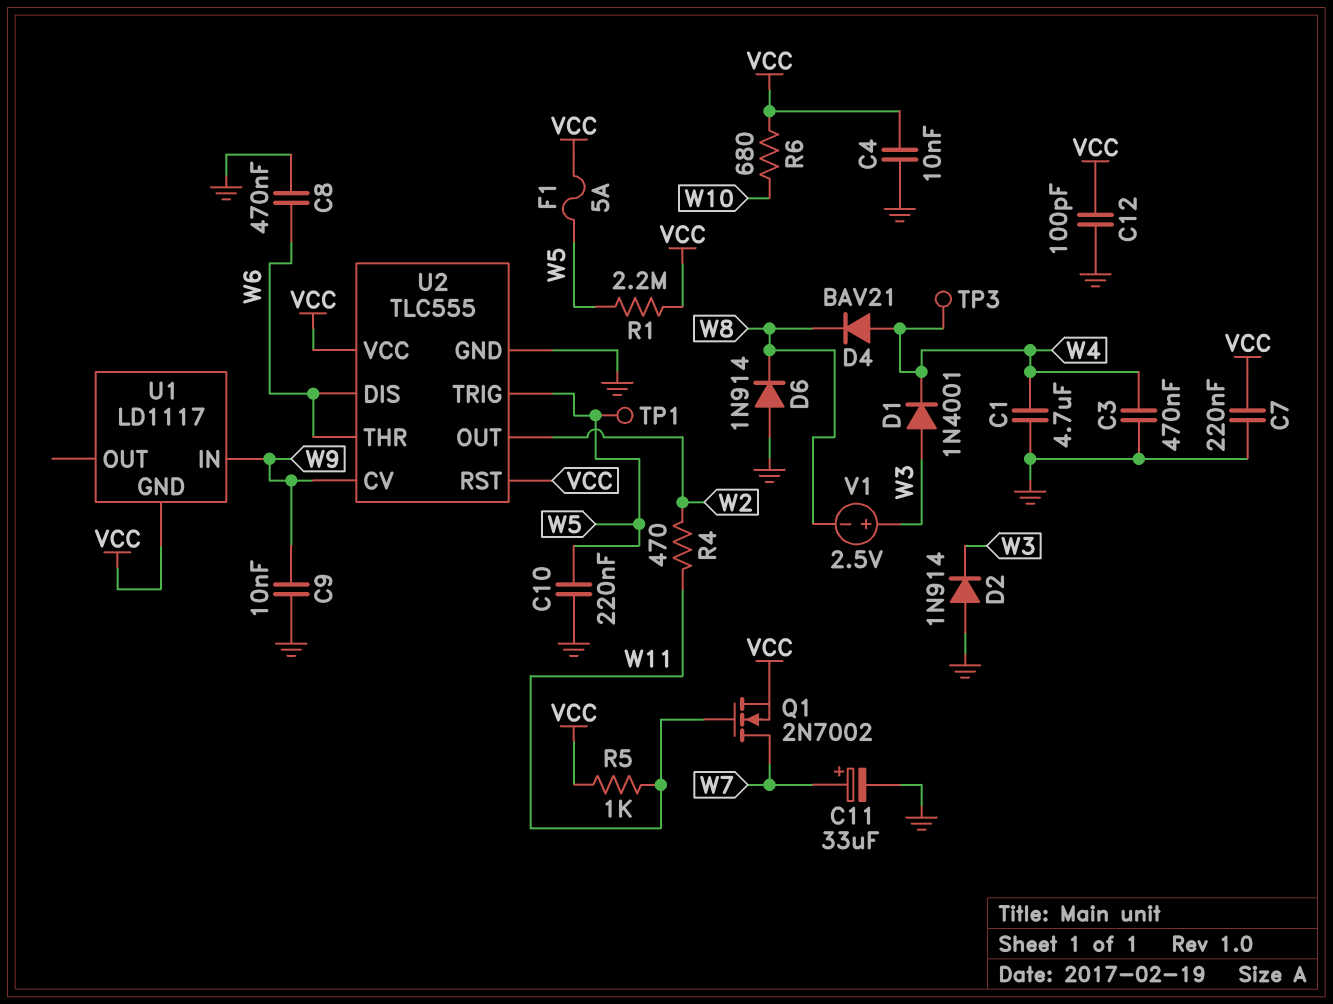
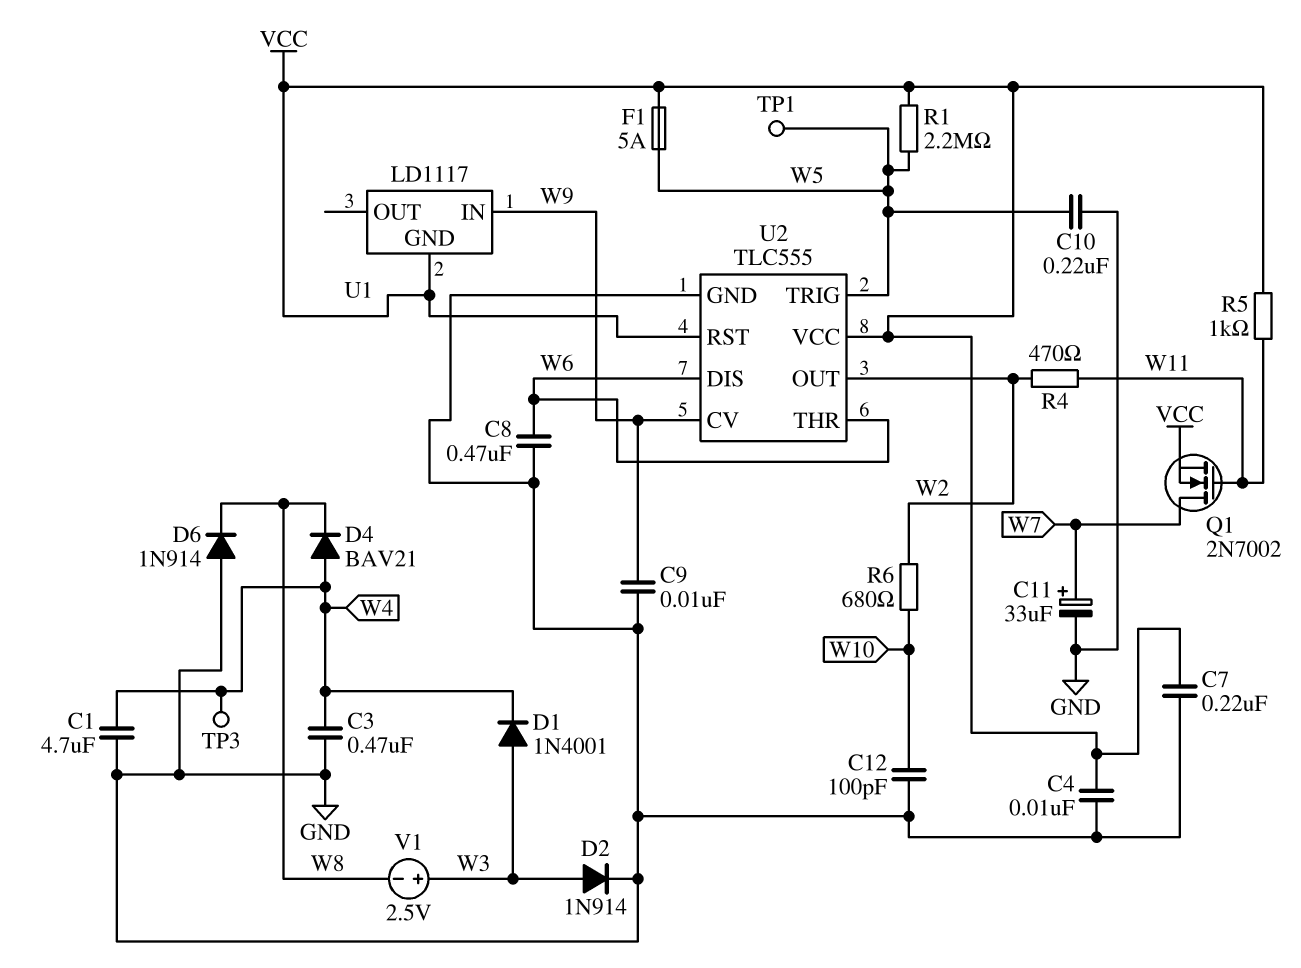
C12: 100pF (GND, VCC) -> 100pF (GND, W10)
D2: diode 1N914 (A GND, K W3) -> diode 1N914 (A W3, K GND)
R6: 680 (VCC, W10) -> 680 (W2, W10)

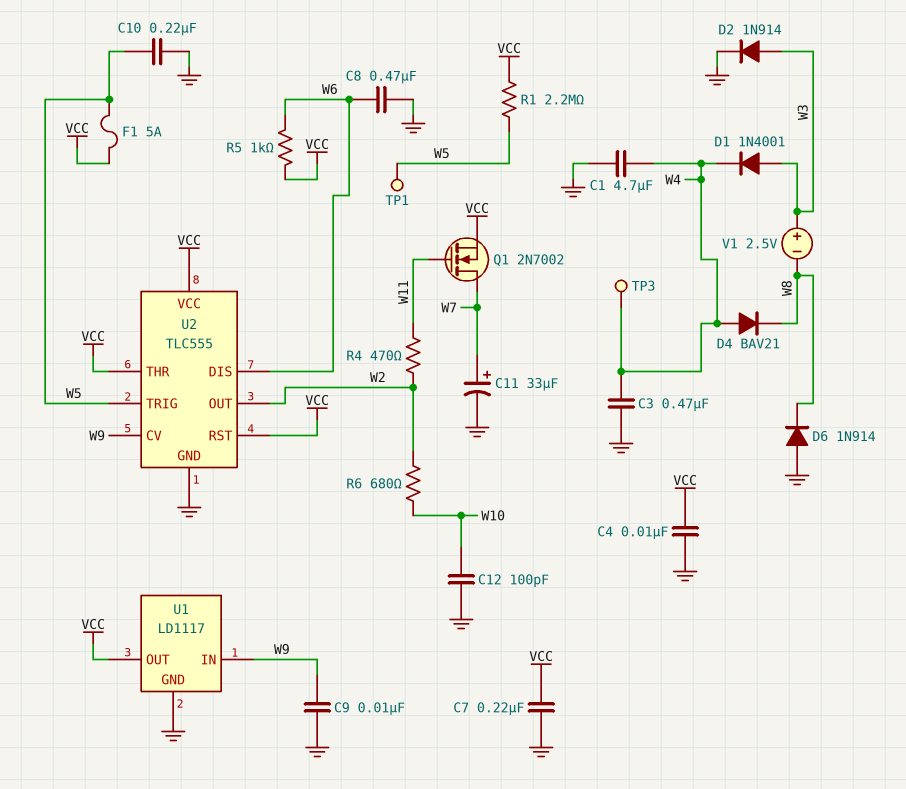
R5: 1k (VCC, W11) -> 1k (VCC, W6)
U1 pin GND: VCC -> GND
U1 pin OUT: none -> VCC
U2 pin THR: W6 -> VCC

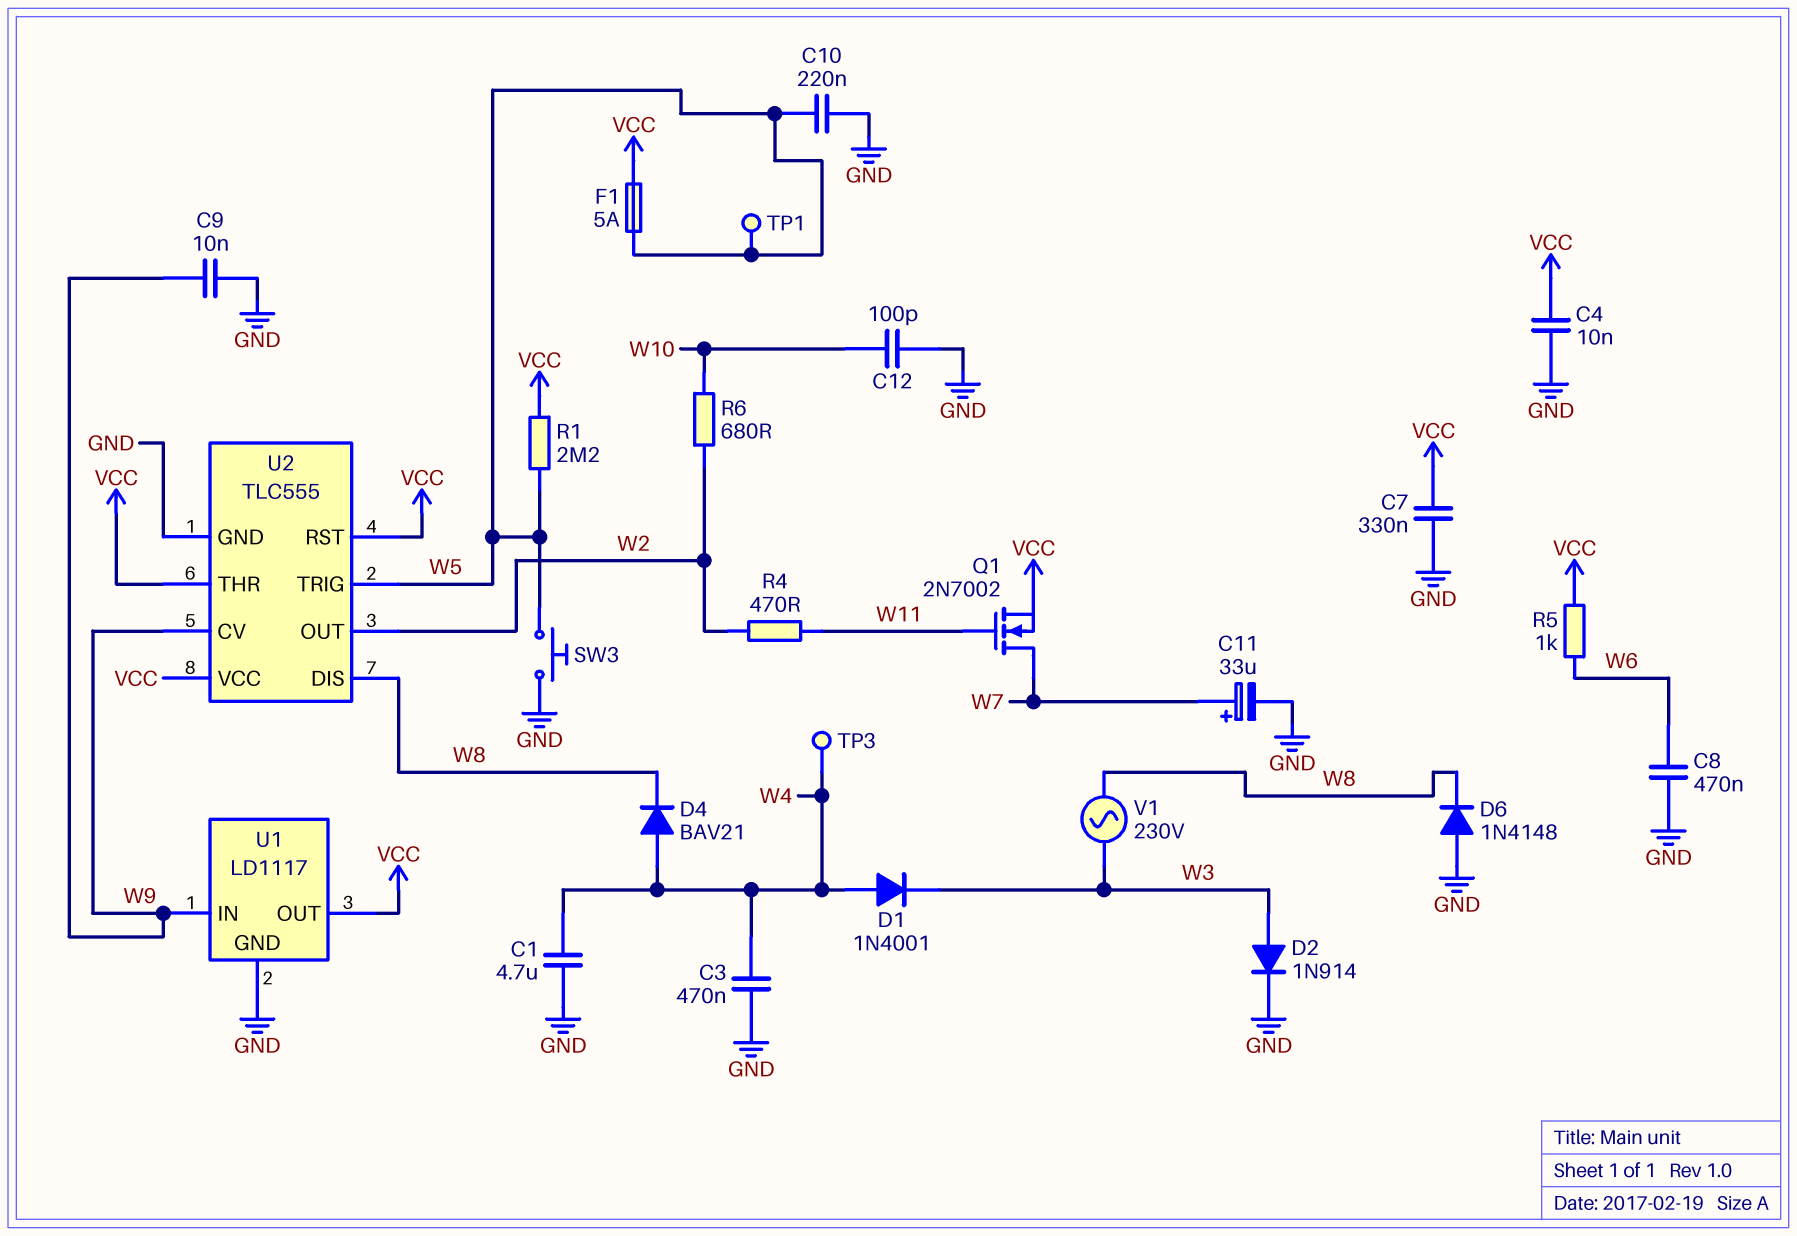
C7: 220nF (GND, VCC) -> 330nF (GND, VCC)
D1: diode 1N4001 (A W3, K W4) -> diode 1N4001 (A W4, K W3)
D6: diode 1N914 (A GND, K W8) -> diode 1N4148 (A GND, K W8)
SW3: none -> button (GND, W5)
U2 pin DIS: W6 -> W8
V1: 2.5V (plus W3, minus W8) -> AC 230V (W3, W8)

